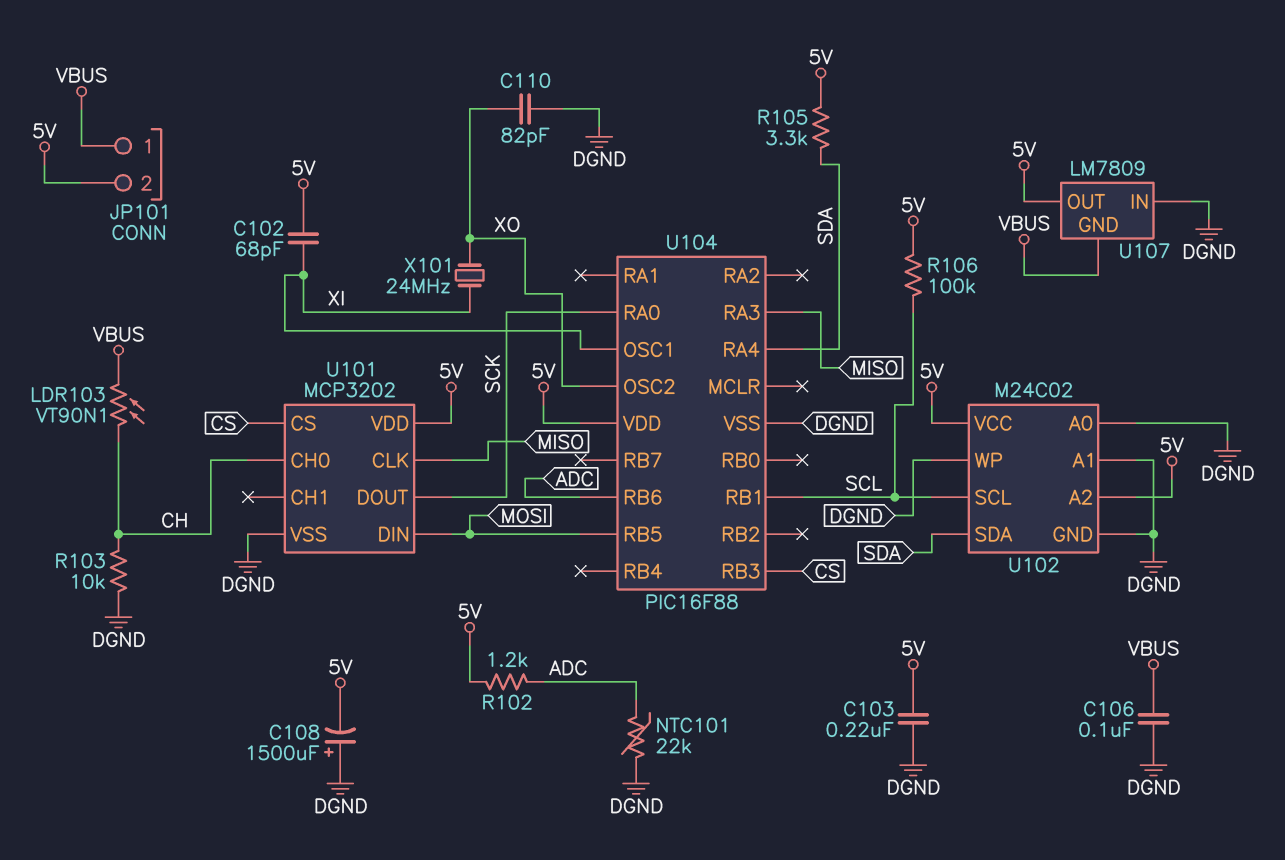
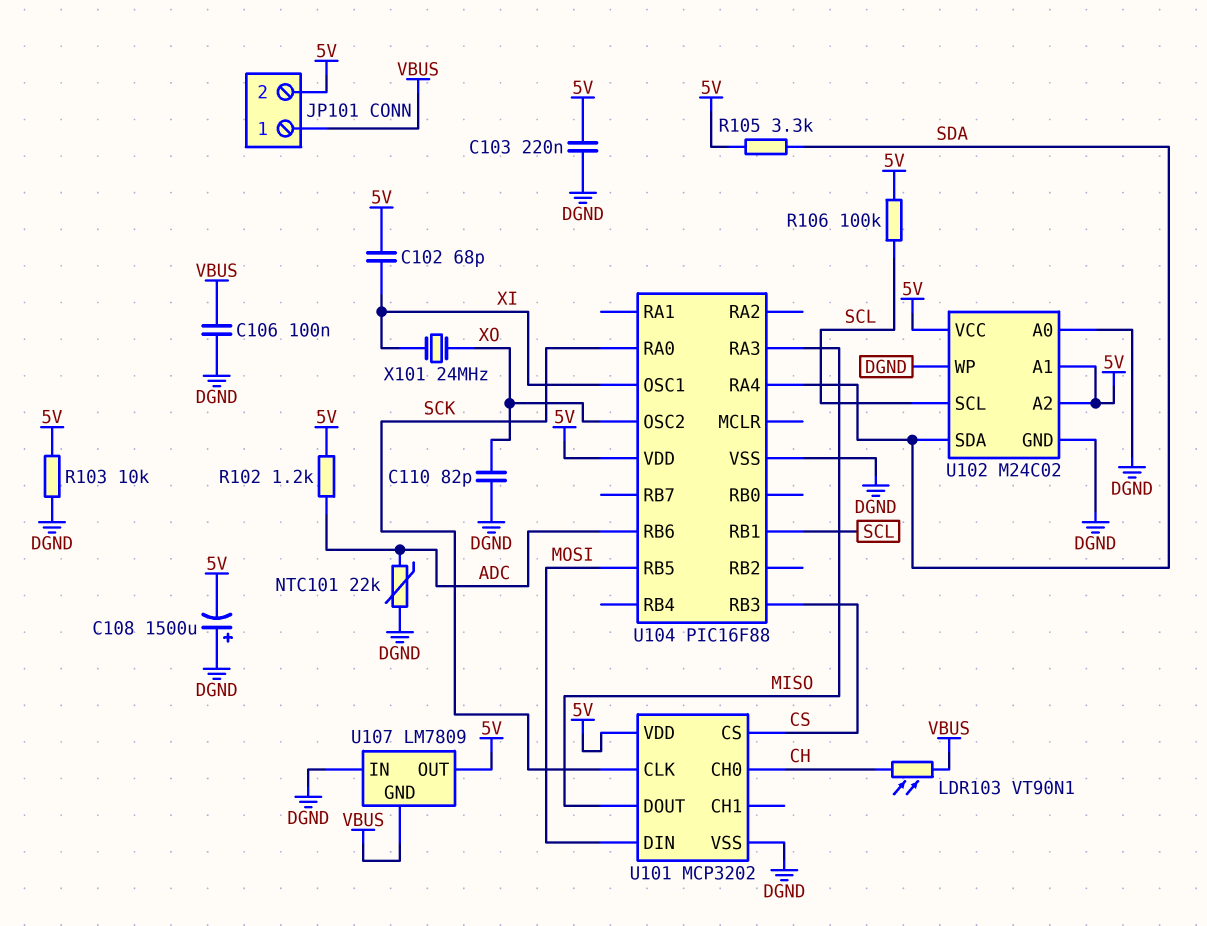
R103: 10k (CH, DGND) -> 10k (5V, DGND)
U101 pin CLK: MISO -> SCK
U101 pin DOUT: SCK -> MISO
U102 pin A1: DGND -> 5V

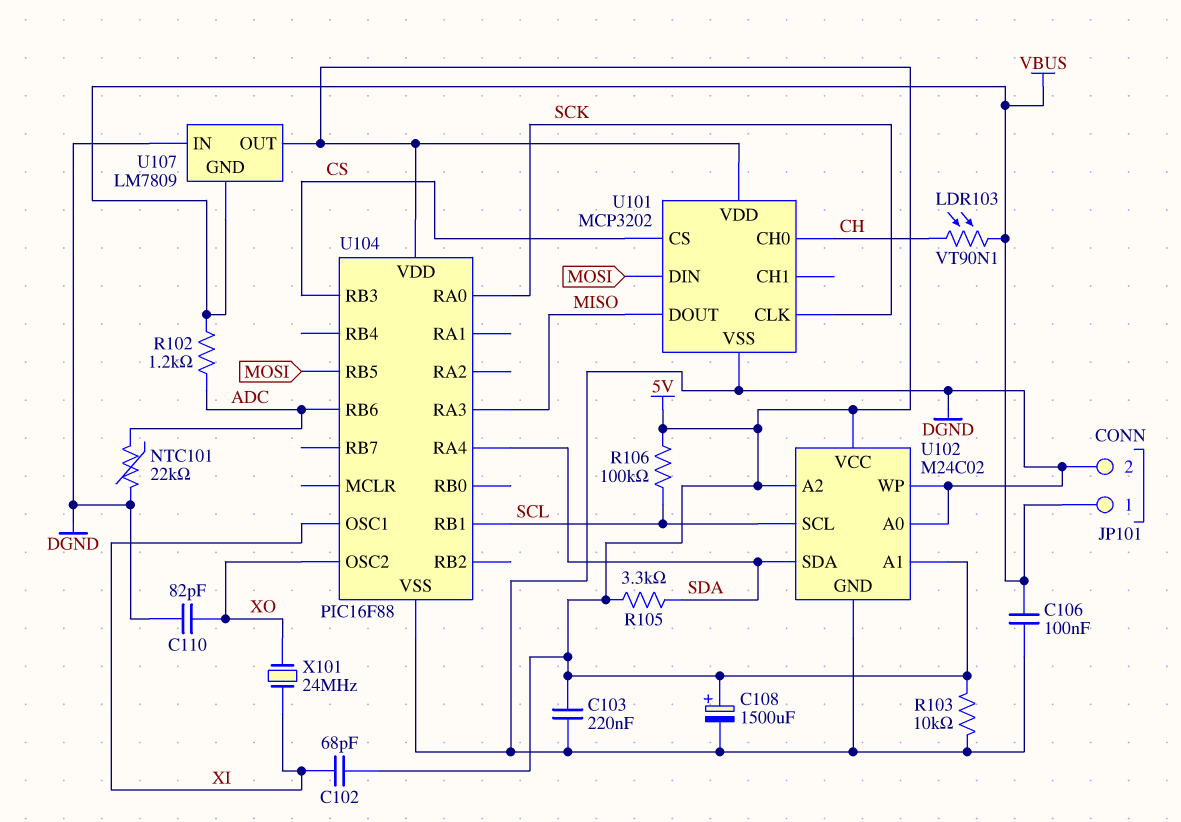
C108: 1500uF (plus DGND, minus 5V) -> 1500uF (plus 5V, minus DGND)
JP101 pin 2: 5V -> DGND
R102: 1.2k (5V, ADC) -> 1.2k (ADC, VBUS)

